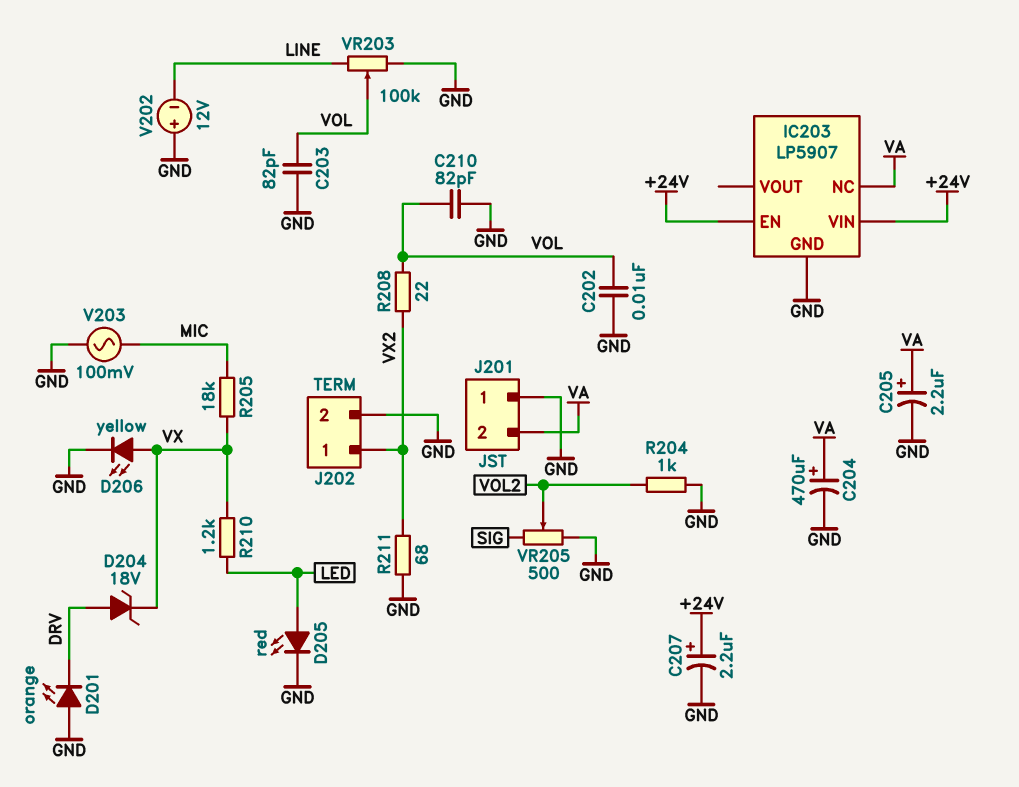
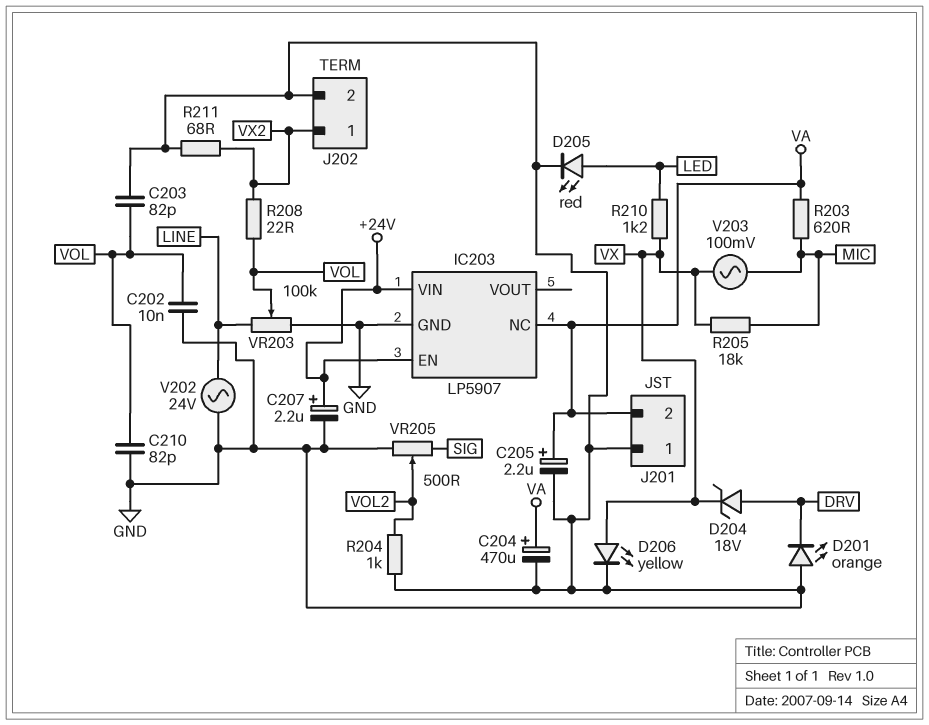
R203: none -> 620 (MIC, VA)
V202: 12V (plus GND, minus LINE) -> AC 24V (GND, LINE)
V203: AC 100mV (GND, MIC) -> AC 100mV (MIC, VX)

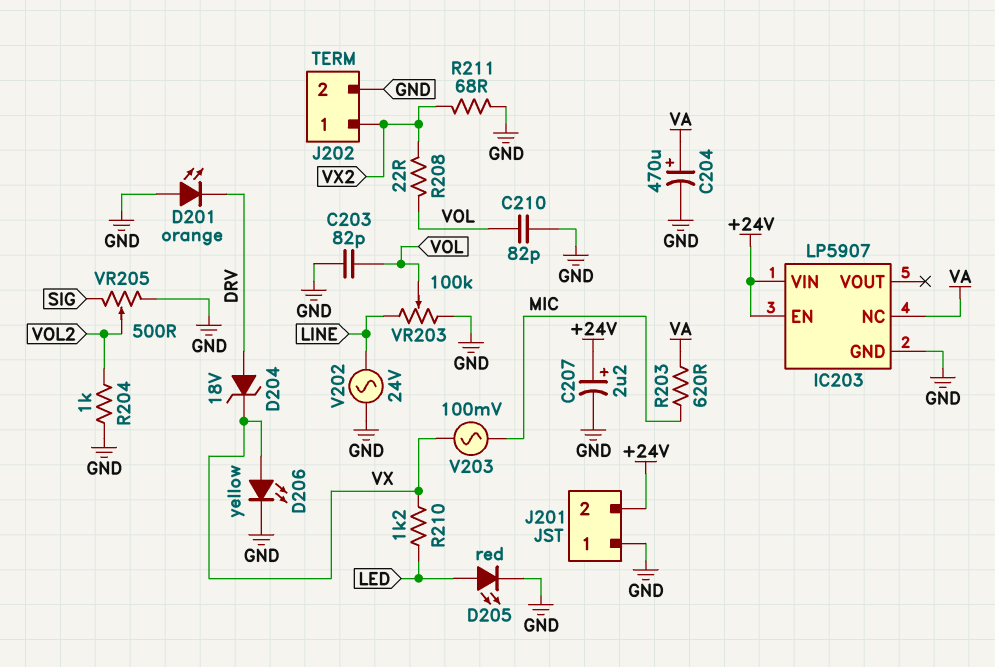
C202: 10nF (GND, VOL) -> none
C205: 2.2uF (plus VA, minus GND) -> none
J201 pin 2: VA -> +24V
R205: 18k (MIC, VX) -> none

